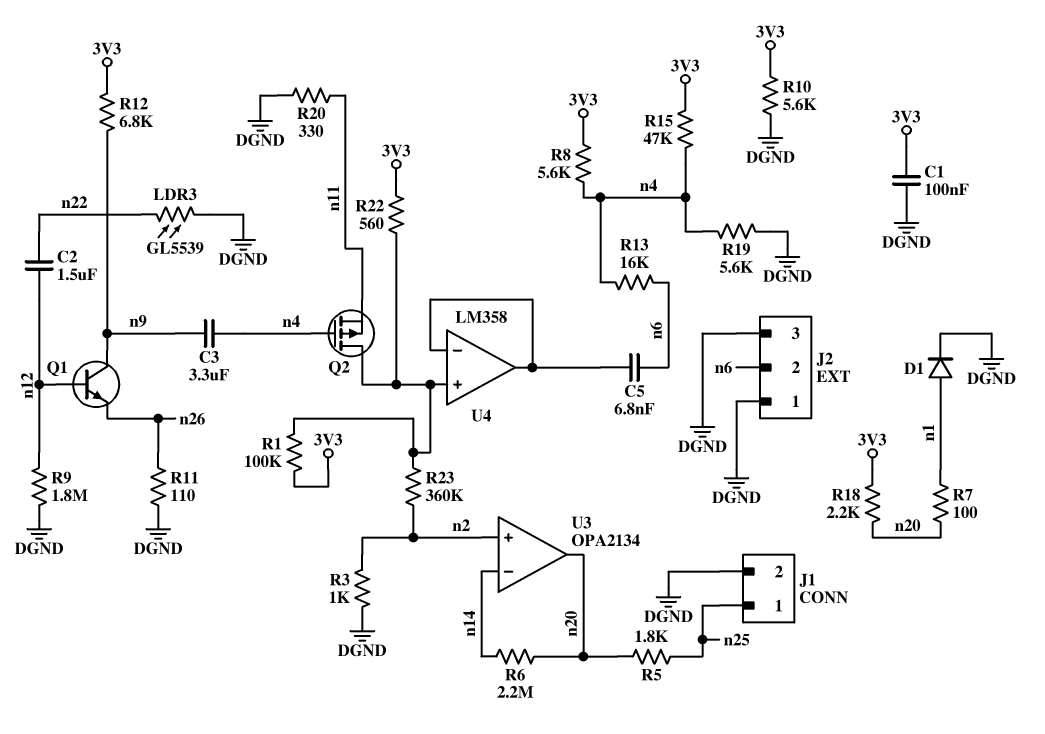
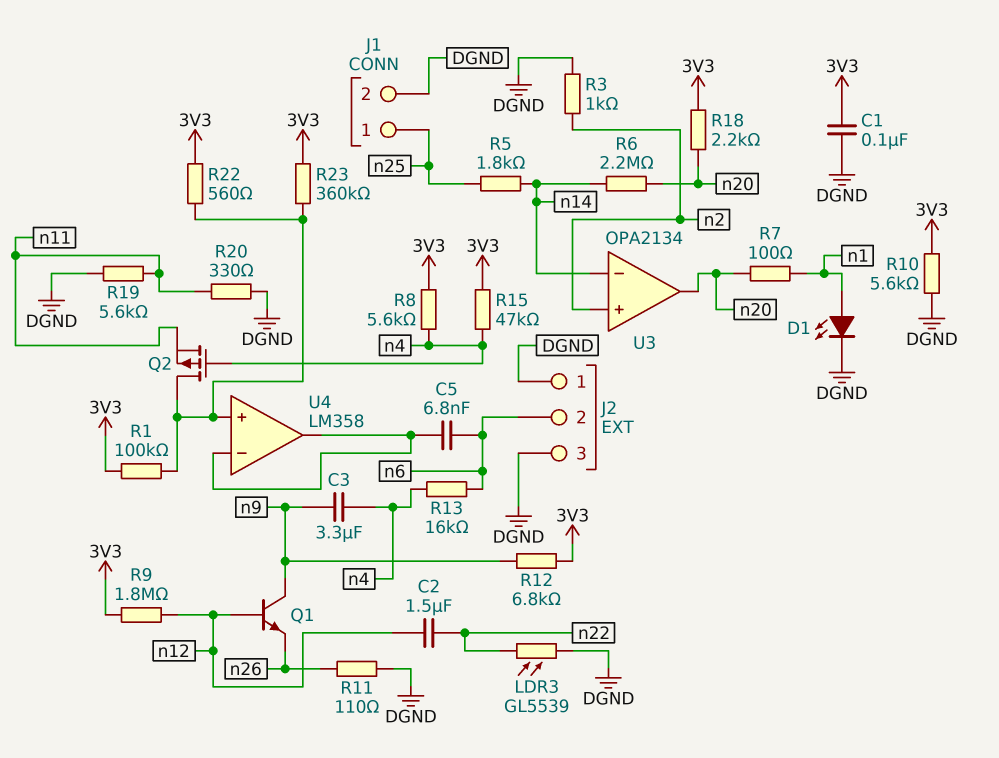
D1: diode (A n1, K DGND) -> LED (A n1, K DGND)
R5: 1.8k (n20, n25) -> 1.8k (n14, n25)
R9: 1.8M (DGND, n12) -> 1.8M (3V3, n12)
R19: 5.6k (DGND, n4) -> 5.6k (DGND, n11)
R23: 360k (U4/in+, n2) -> 360k (3V3, U4/in+)

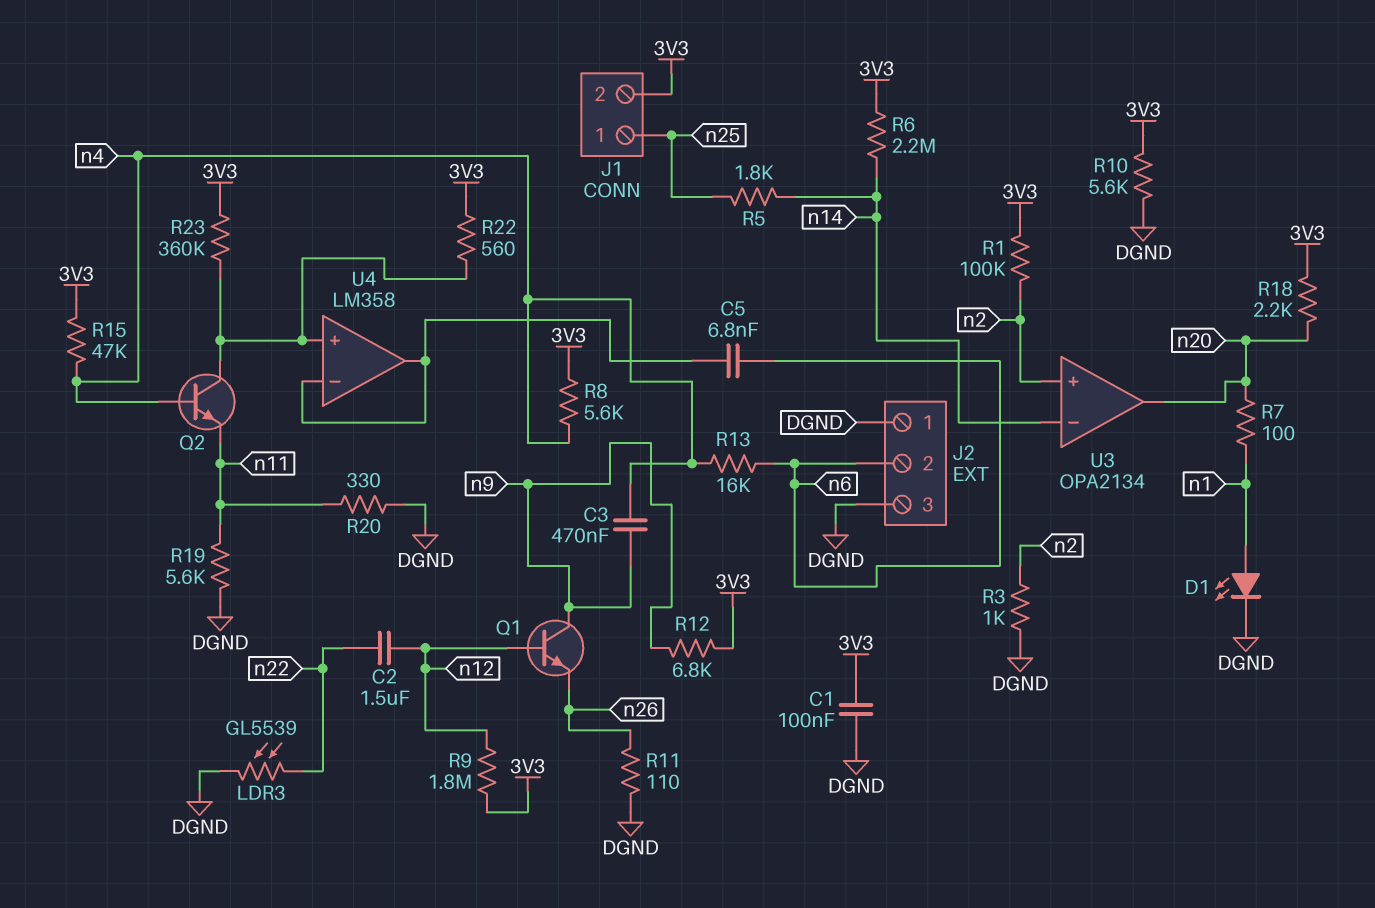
C3: 3.3uF (n4, n9) -> 470nF (n4, n9)
J1 pin 2: DGND -> 3V3
Q2: PMOS (G n4, D U4/in+, S n11) -> NPN (B n4, C U4/in+, E n11)
R1: 100k (3V3, U4/in+) -> 100k (3V3, n2)
R6: 2.2M (n14, n20) -> 2.2M (3V3, n14)

